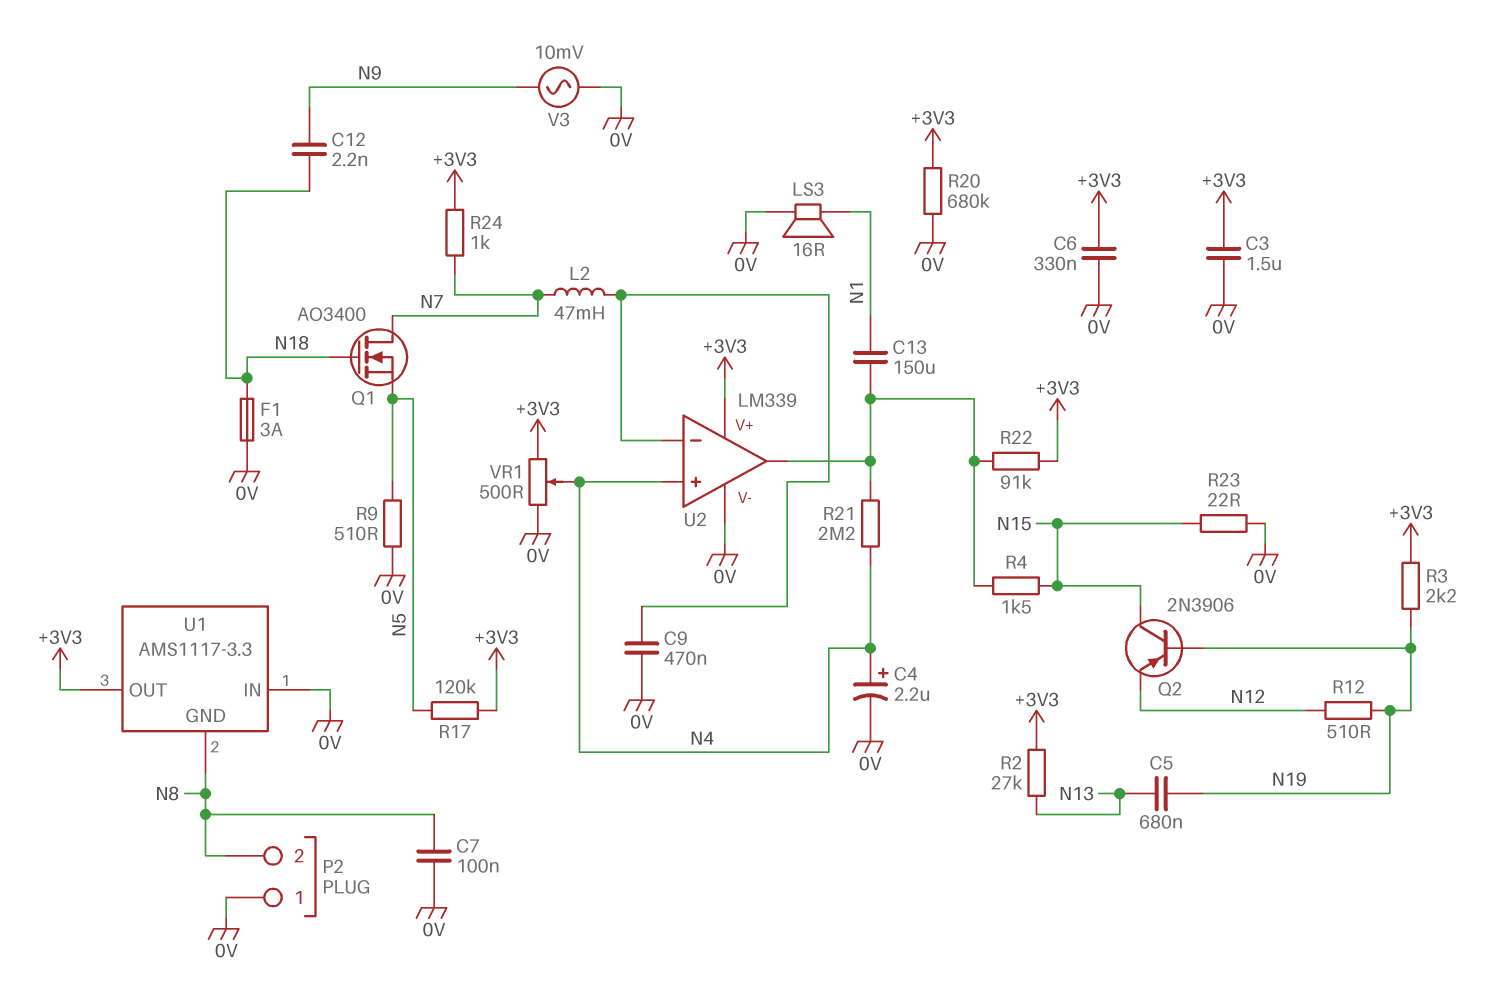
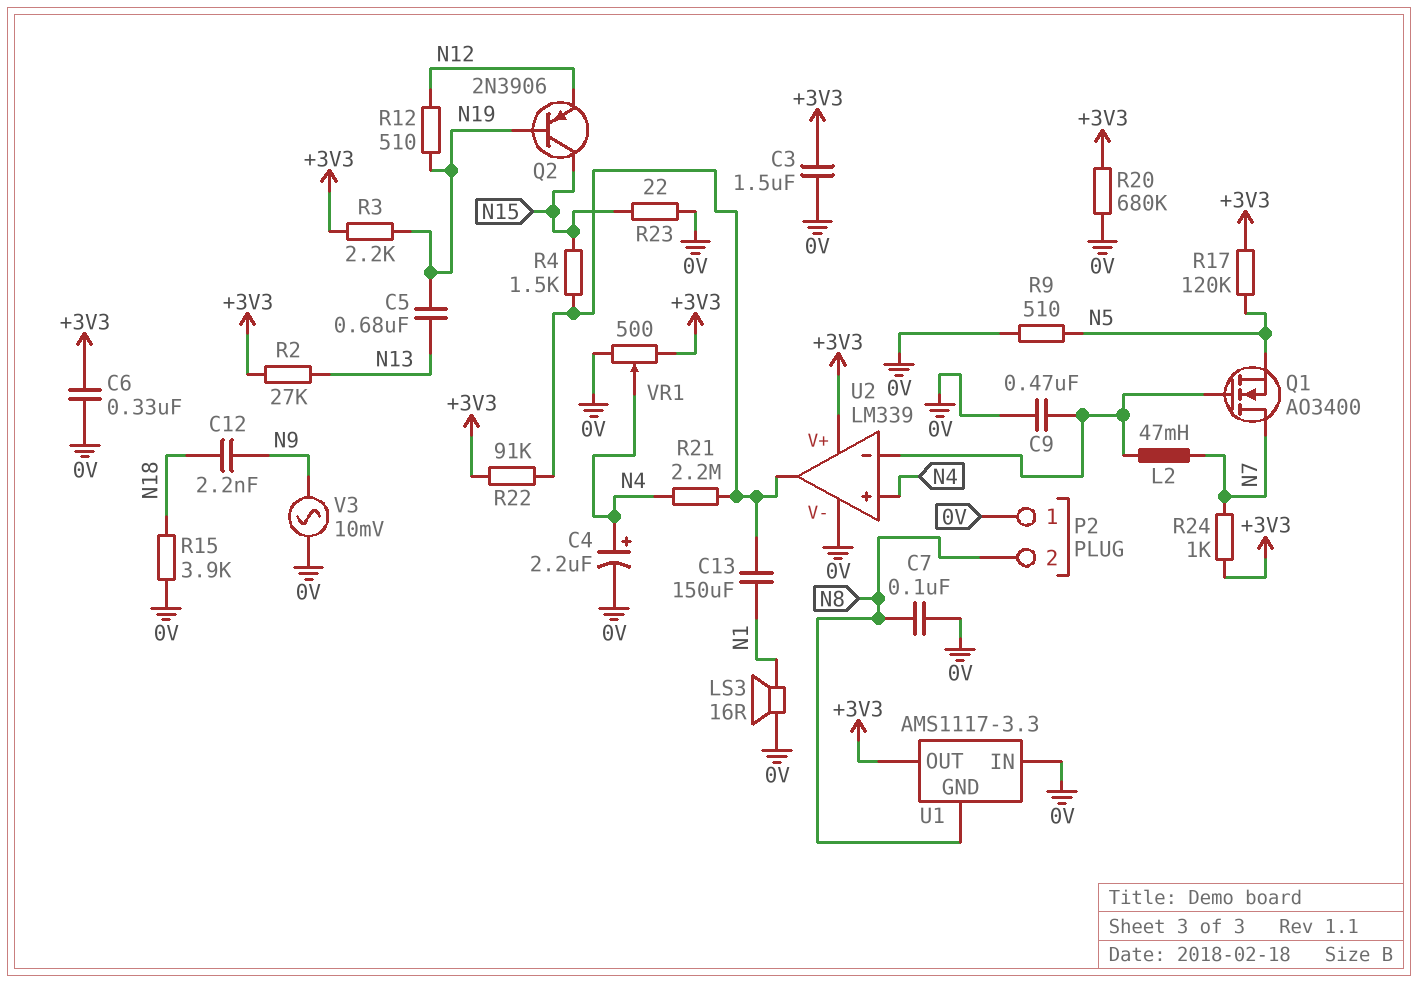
F1: 3A (0V, N18) -> none
Q1: NMOS AO3400 (G N18, D N7, S N5) -> NMOS AO3400 (G U2/in-, D N7, S N5)
R15: none -> 3.9k (0V, N18)

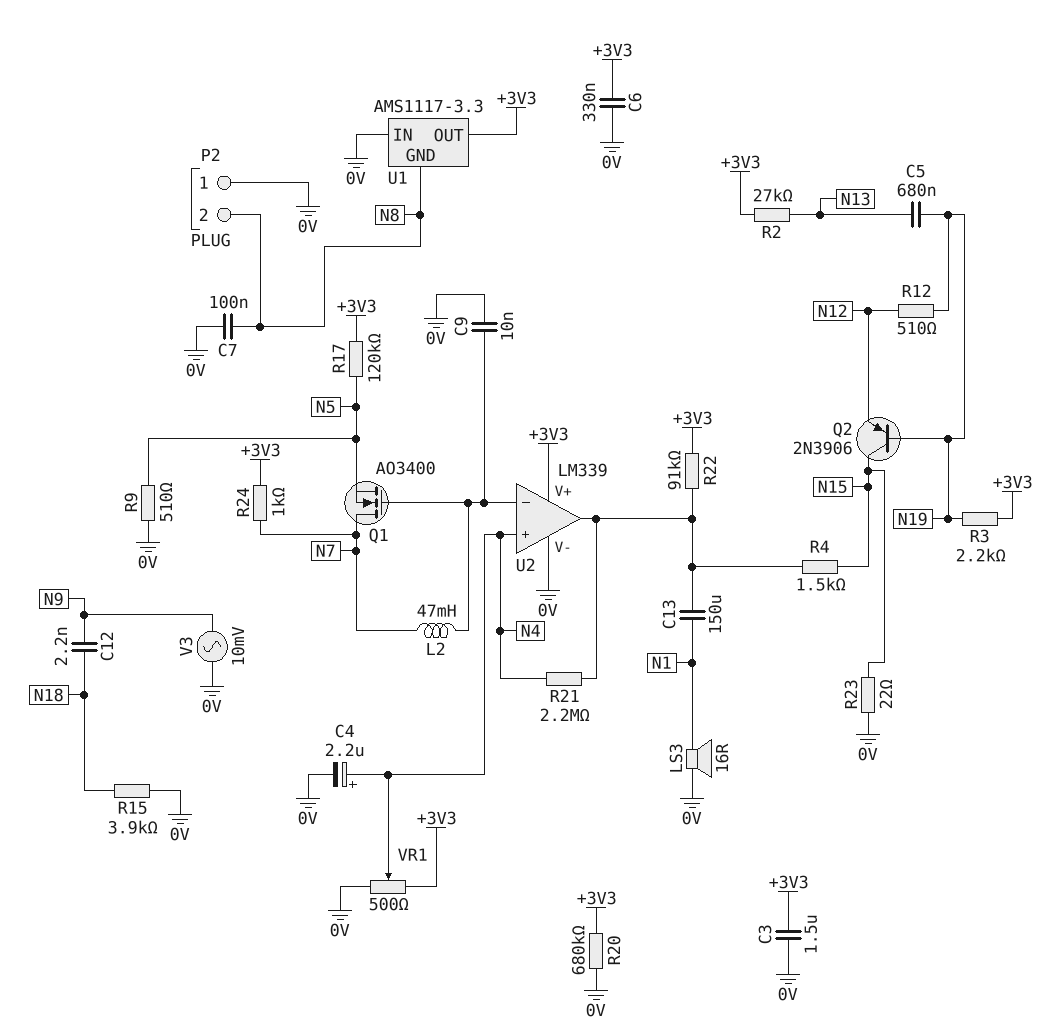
C9: 470nF (0V, U2/in-) -> 10nF (0V, U2/in-)

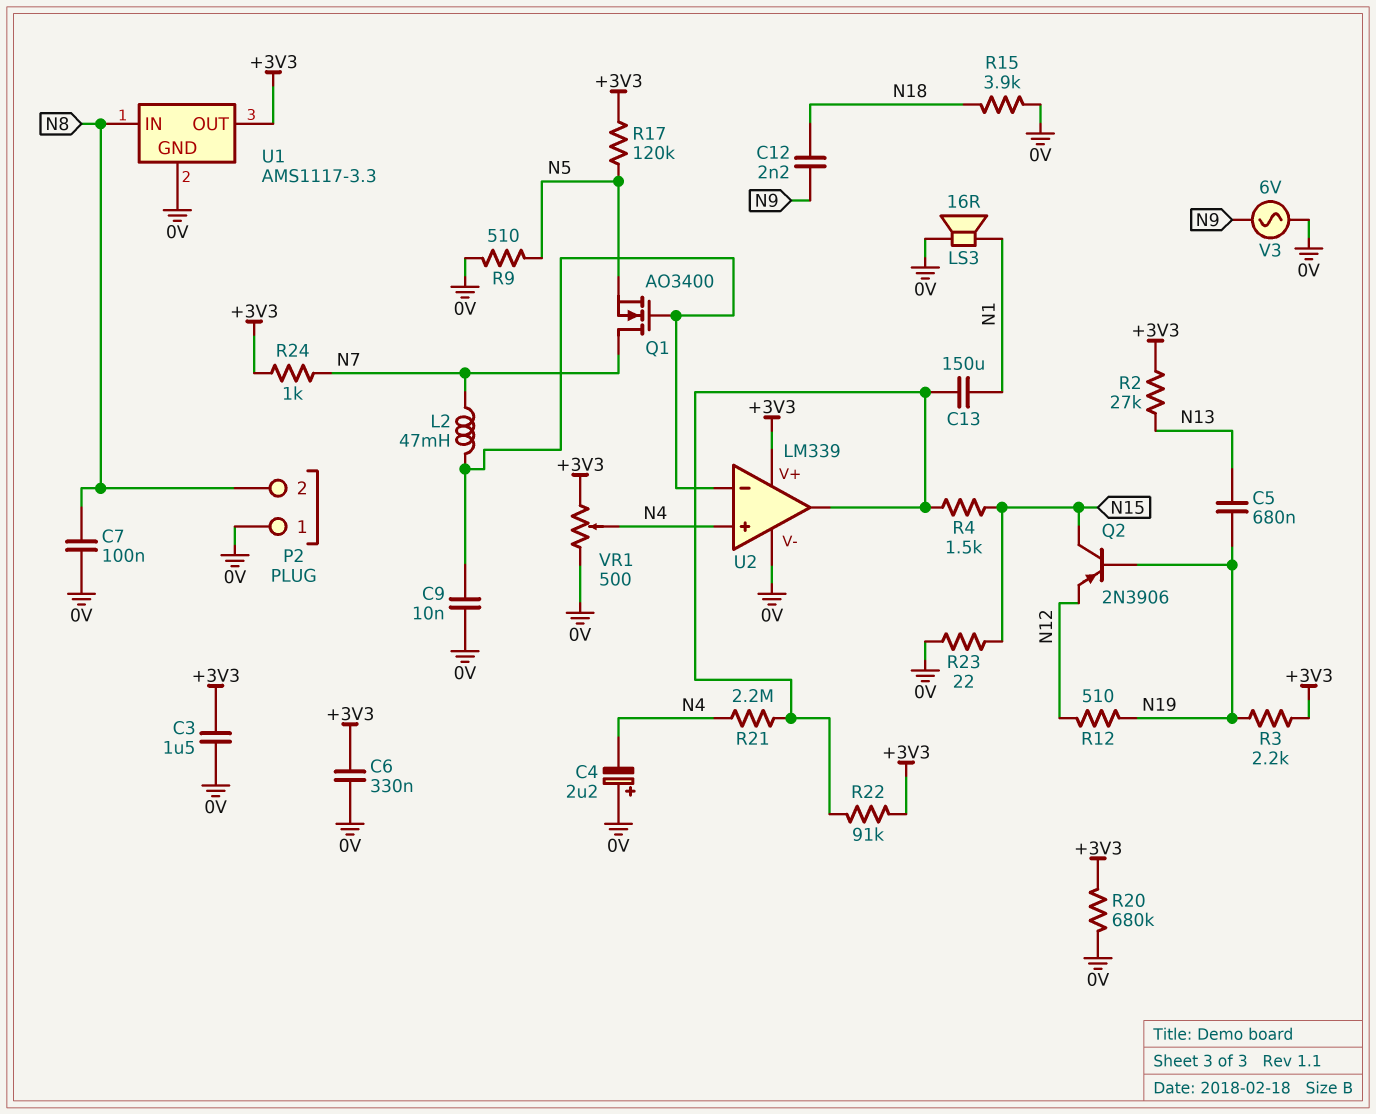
C4: 2.2uF (plus N4, minus 0V) -> 2.2uF (plus 0V, minus N4)
U1 pin GND: N8 -> 0V
U1 pin IN: 0V -> N8
V3: AC 10mV (0V, N9) -> AC 6V (0V, N9)

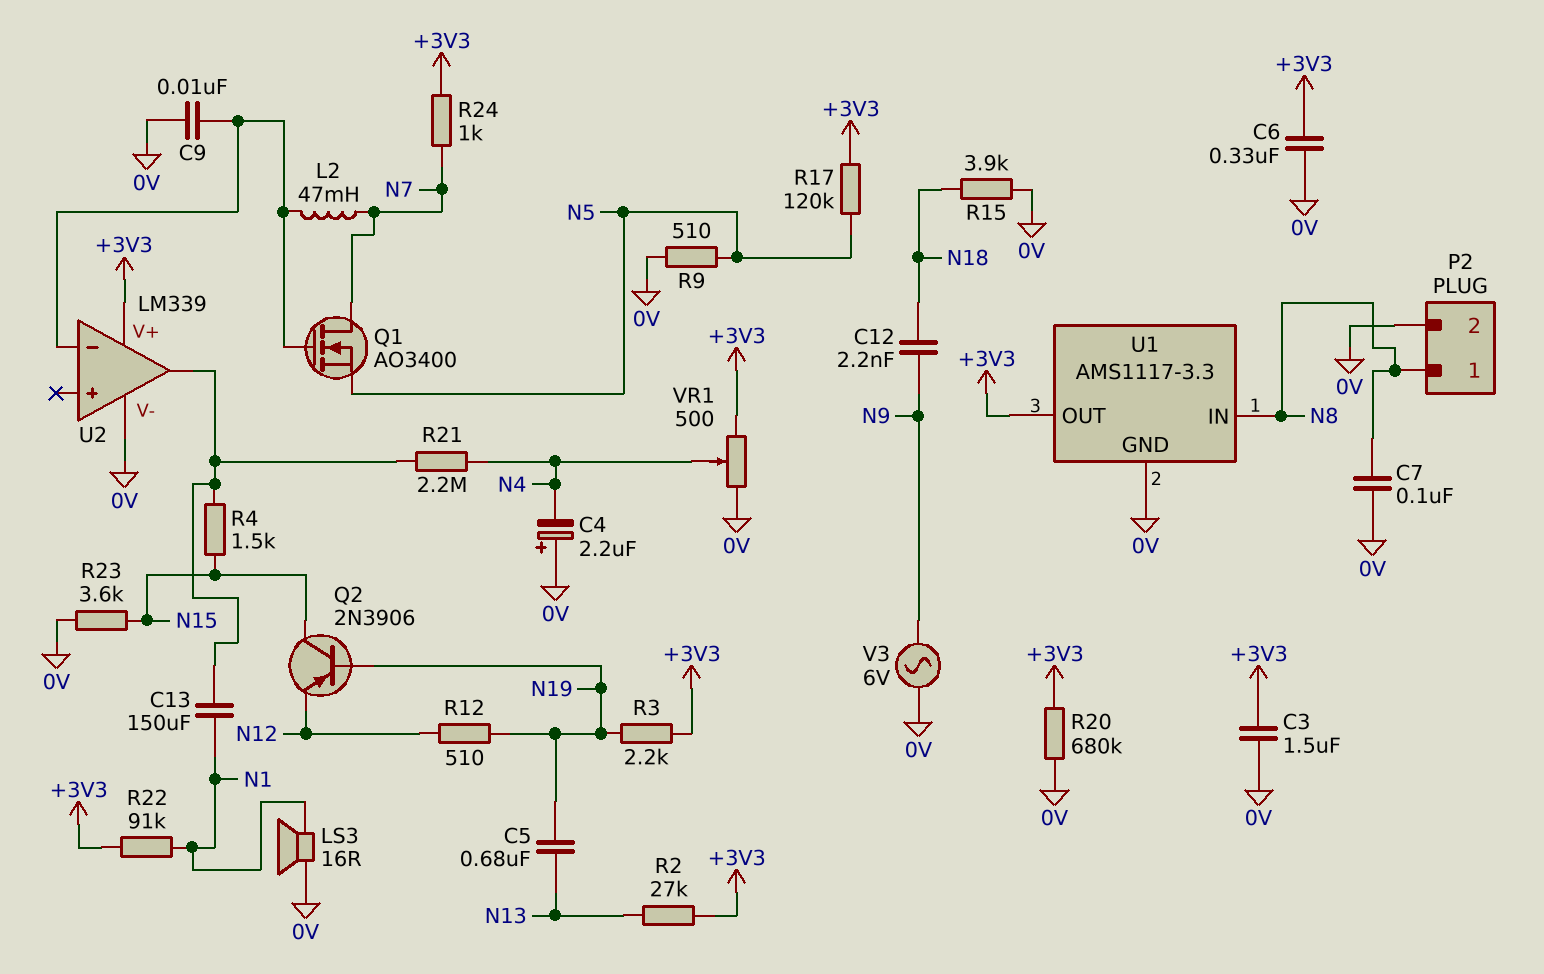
P2 pin 1: 0V -> N8
P2 pin 2: N8 -> 0V
R22: 91k (+3V3, U2/out) -> 91k (+3V3, N1)
R23: 22 (0V, N15) -> 3.6k (0V, N15)
U2 pin in+: N4 -> none

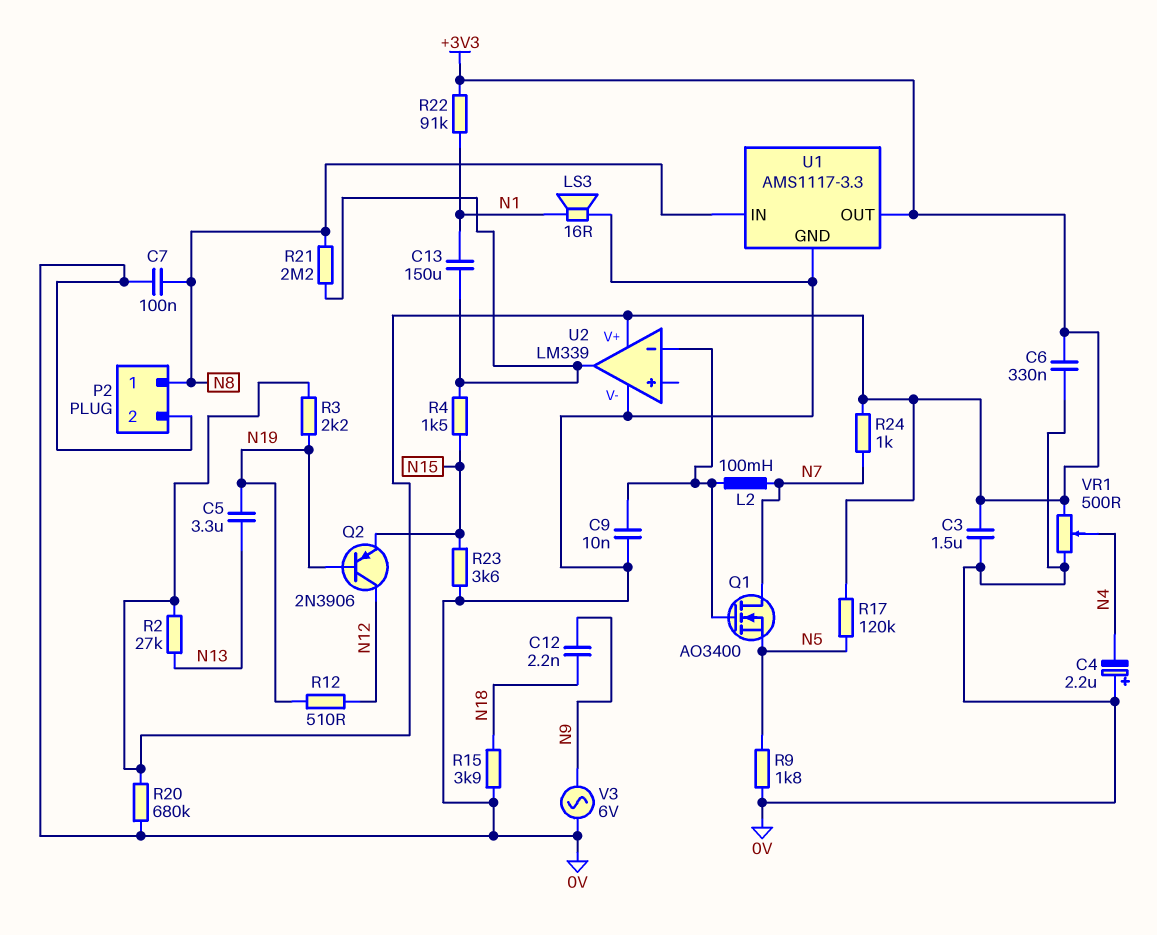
C5: 680nF (N13, N19) -> 3.3uF (N13, N19)
L2: 47mH (N7, U2/in-) -> 100mH (N7, U2/in-)
Q2: PNP 2N3906 (B N19, C N15, E N12) -> PNP 2N3906 (B N19, C N12, E N15)
R9: 510 (0V, N5) -> 1.8k (0V, N5)
R21: 2.2M (N4, U2/out) -> 2.2M (N8, U2/out)

